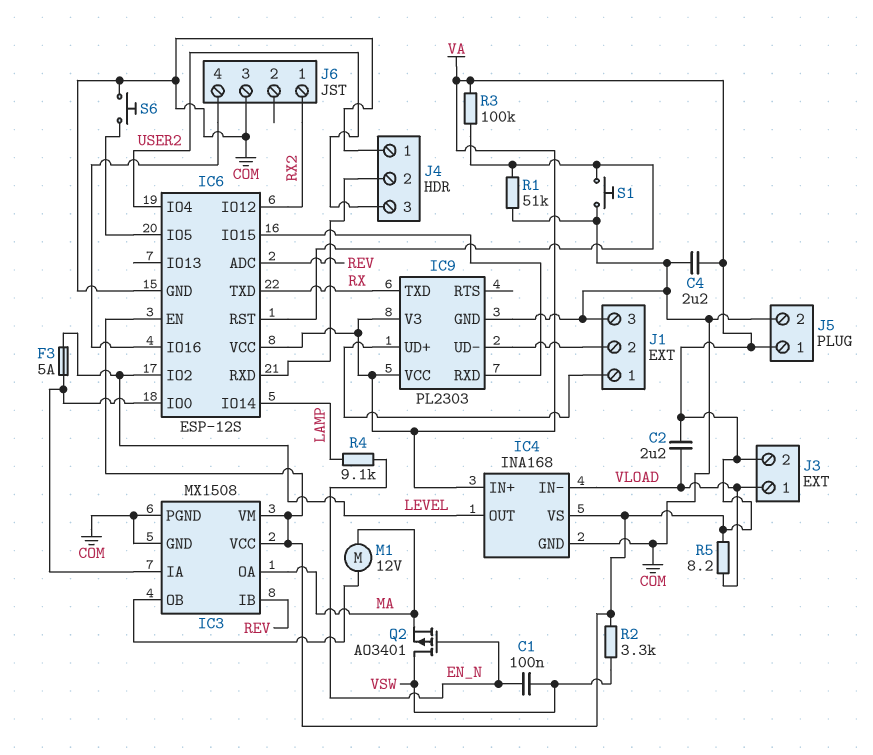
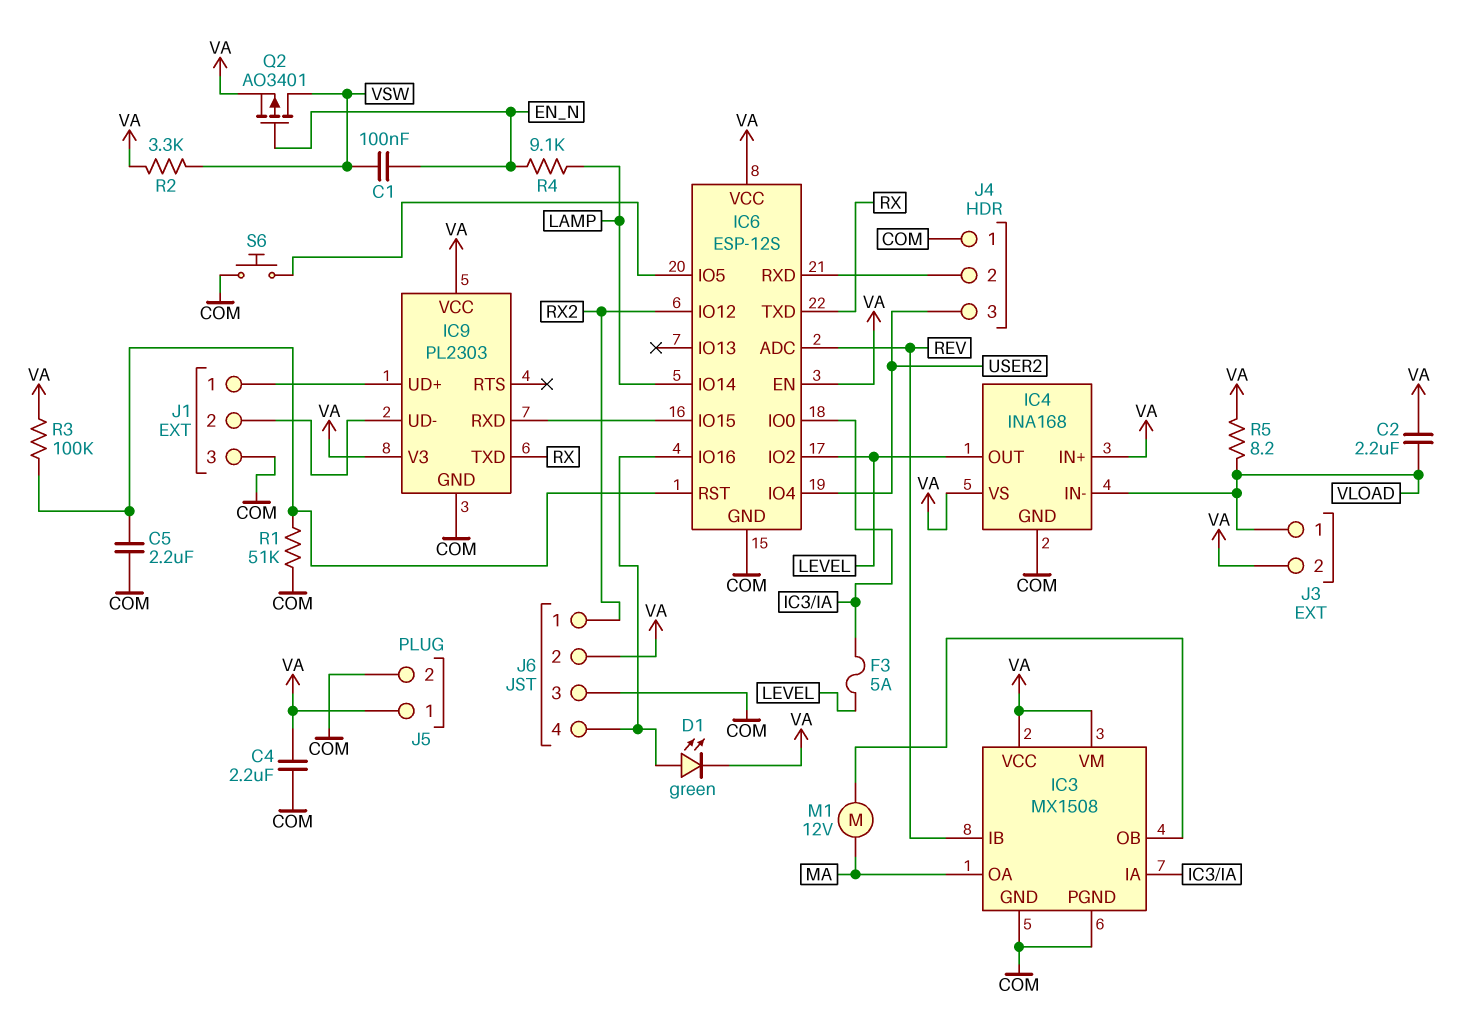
C5: none -> 2.2uF (COM, IC6/RST)
D1: none -> LED green (A IC6/IO16, K VA)
J6 pin 2: none -> VA
Q2: PMOS AO3401 (G EN_N, D VSW, S MA) -> PMOS AO3401 (G EN_N, D VSW, S VA)
S1: button (COM, IC6/RST) -> none

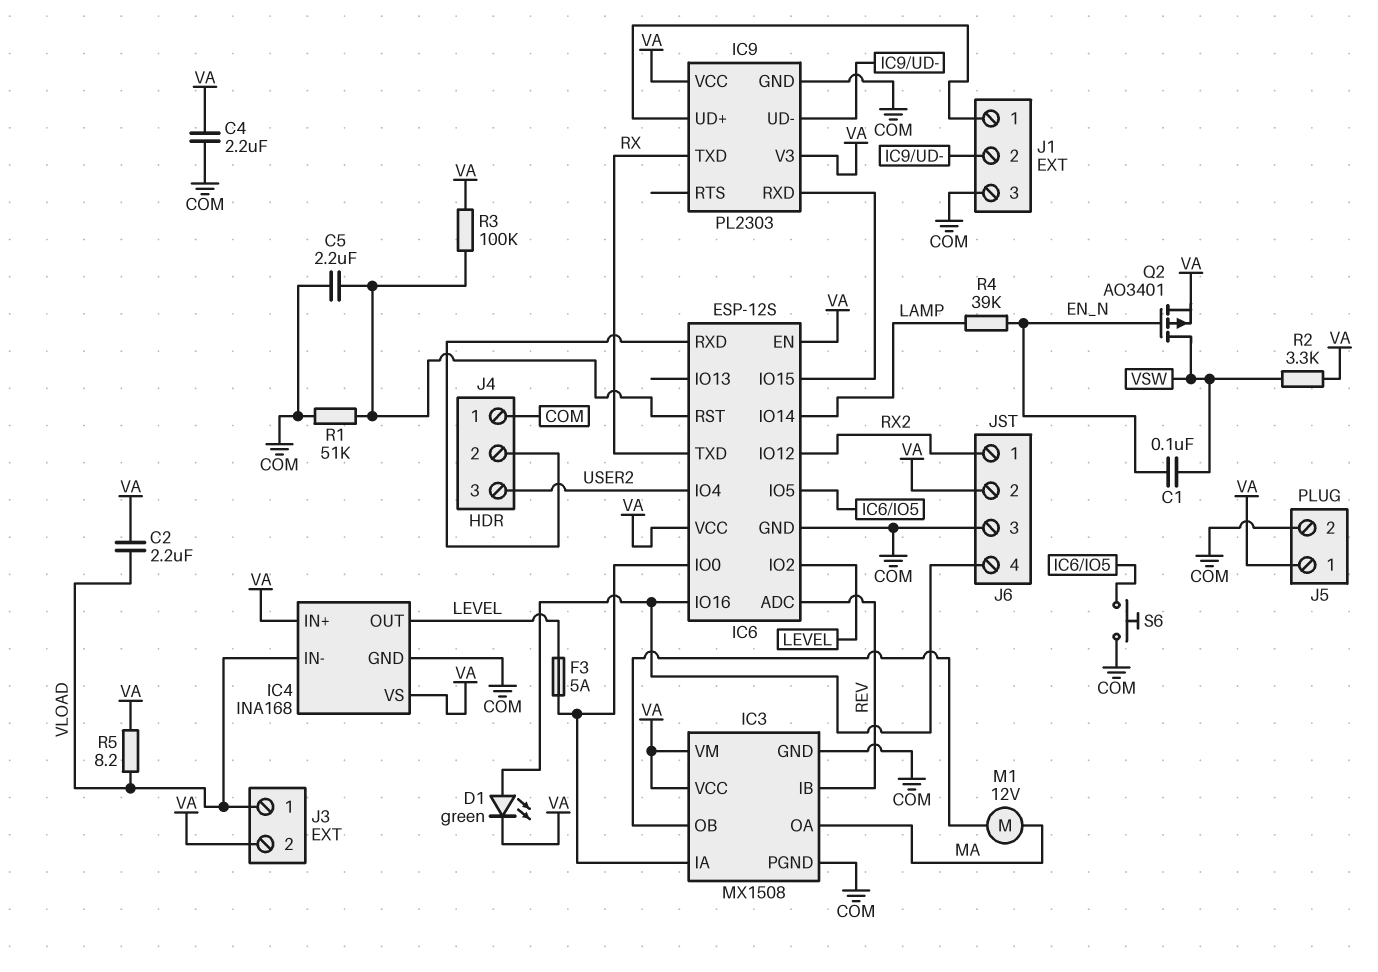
R4: 9.1k (EN_N, LAMP) -> 39k (EN_N, LAMP)

